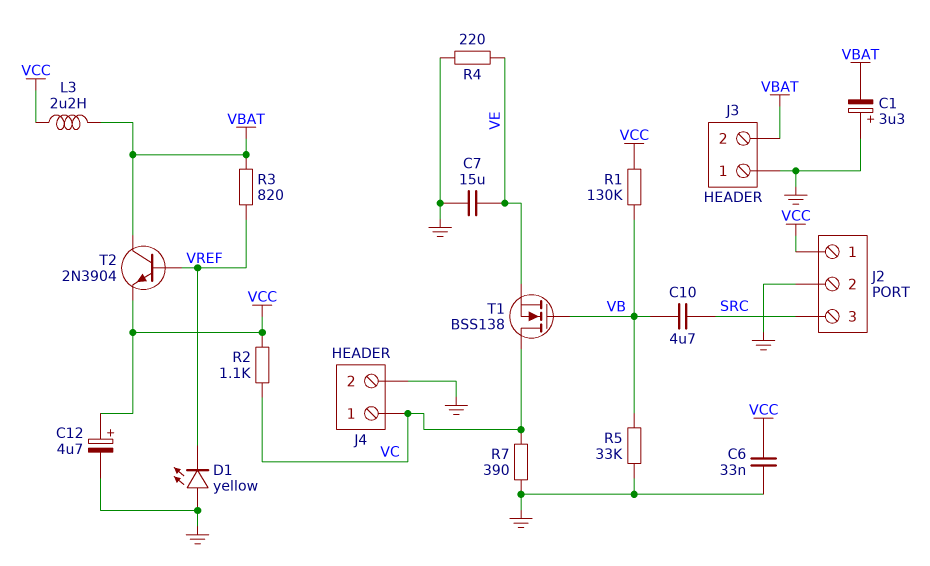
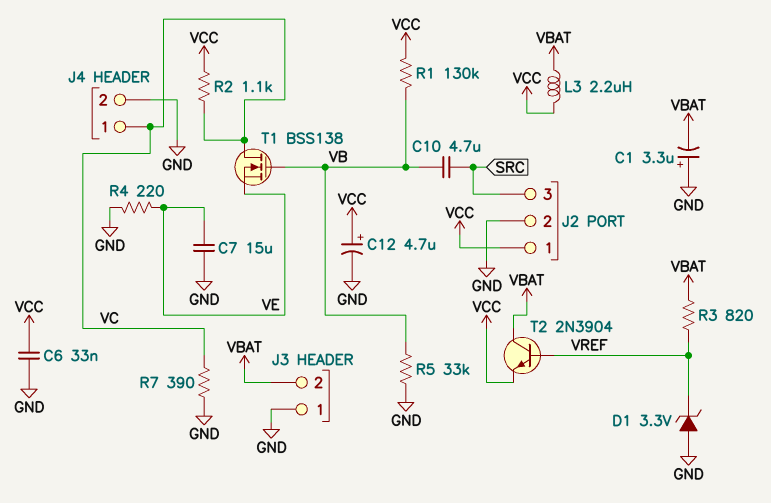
D1: LED yellow (A GND, K VREF) -> zener 3.3V (A GND, K VREF)

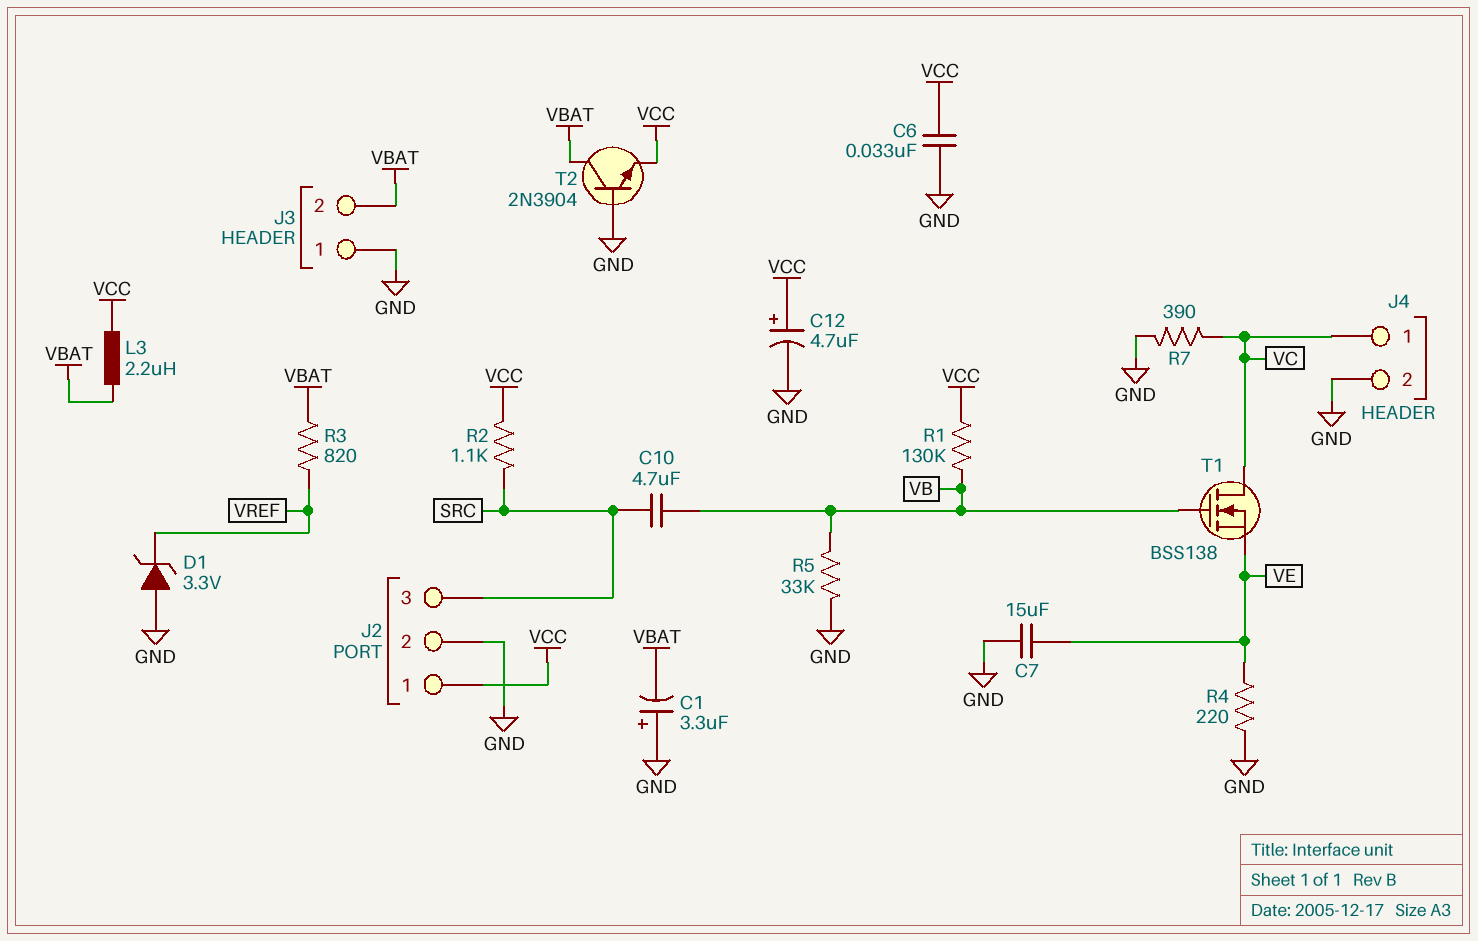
R2: 1.1k (VC, VCC) -> 1.1k (SRC, VCC)
T2: NPN 2N3904 (B VREF, C VBAT, E VCC) -> NPN 2N3904 (B GND, C VBAT, E VCC)

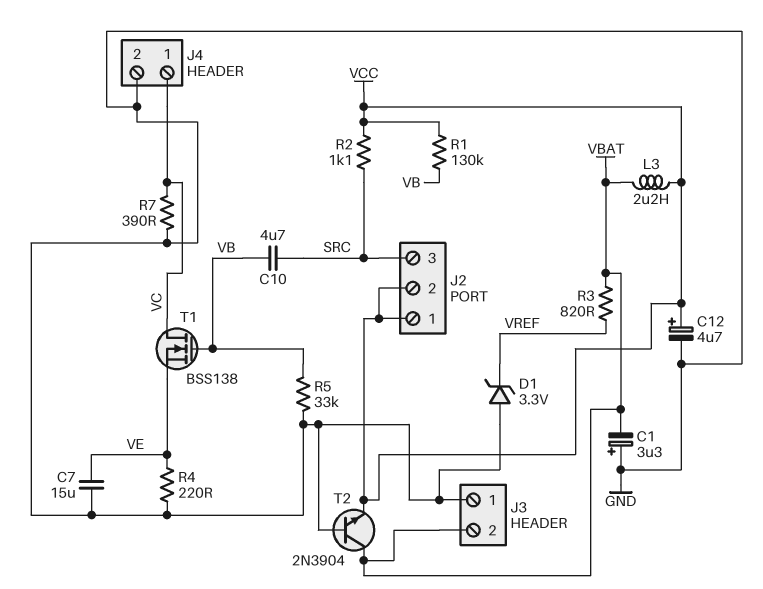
C6: 33nF (GND, VCC) -> none
J2 pin 2: GND -> VCC

